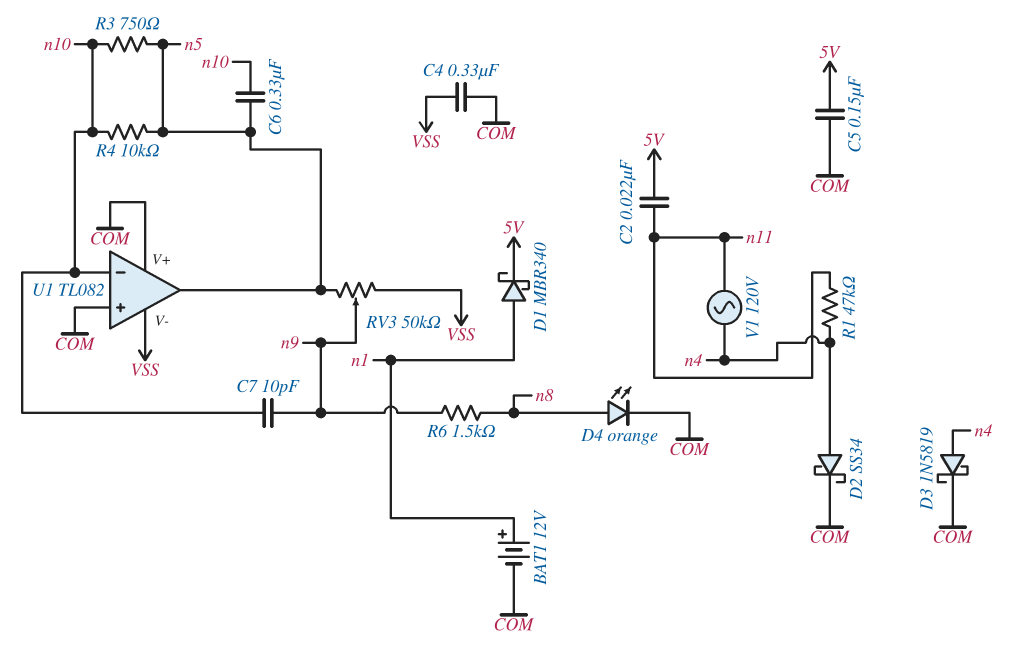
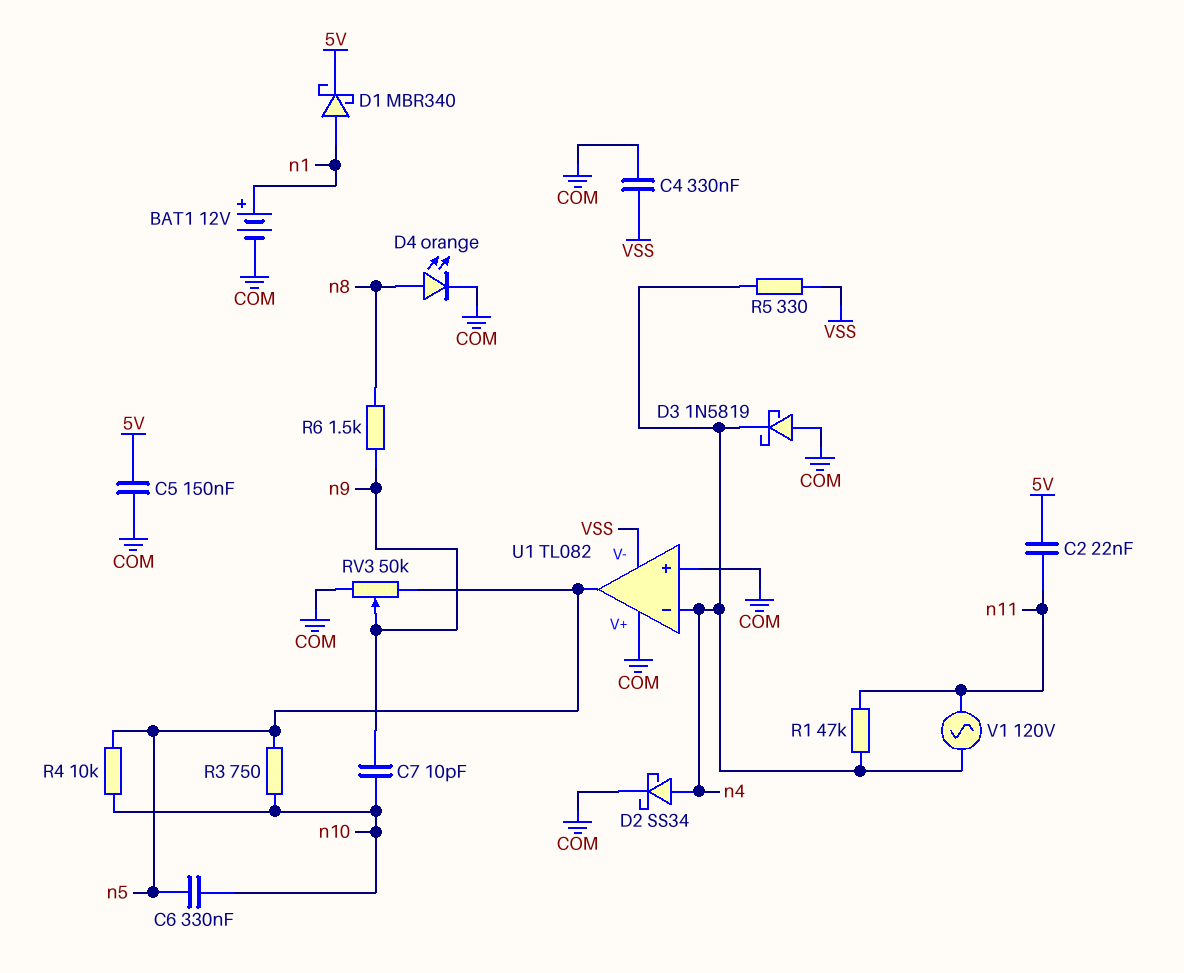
D3: schottky 1N5819 (A n4, K COM) -> schottky 1N5819 (A COM, K n4)
R5: none -> 330 (VSS, n4)
RV3: 50k (VSS, n5, wiper n9) -> 50k (COM, n5, wiper n9)
U1 pin in-: n10 -> n4

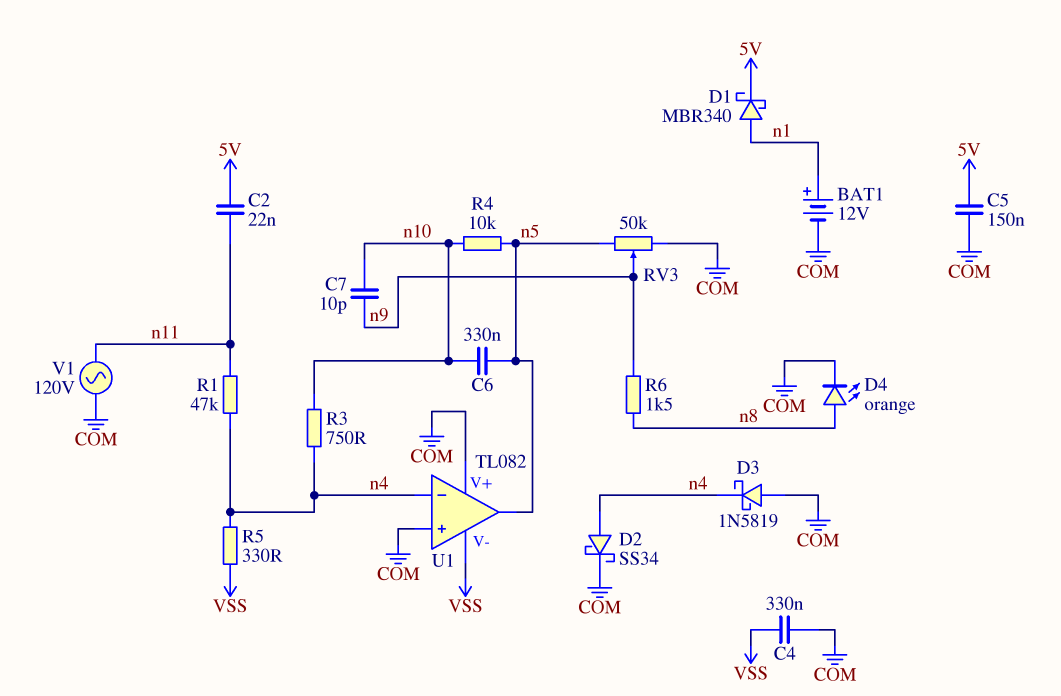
R3: 750 (n5, n10) -> 750 (n4, n10)
V1: AC 120V (n4, n11) -> AC 120V (COM, n11)

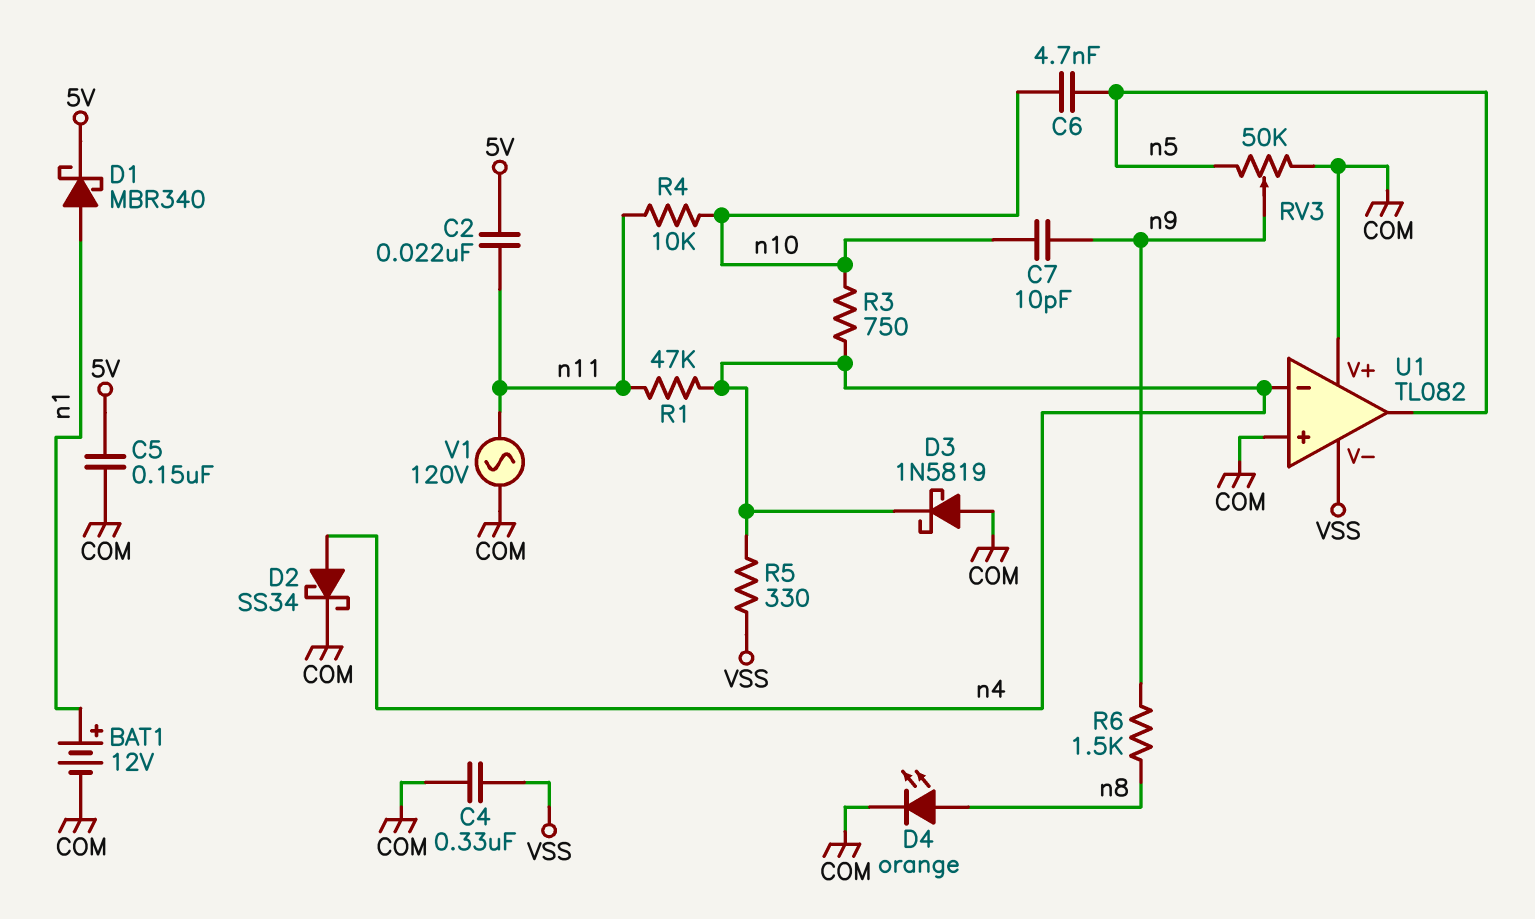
C6: 330nF (n5, n10) -> 4.7nF (n5, n10)
R4: 10k (n5, n10) -> 10k (n10, n11)

